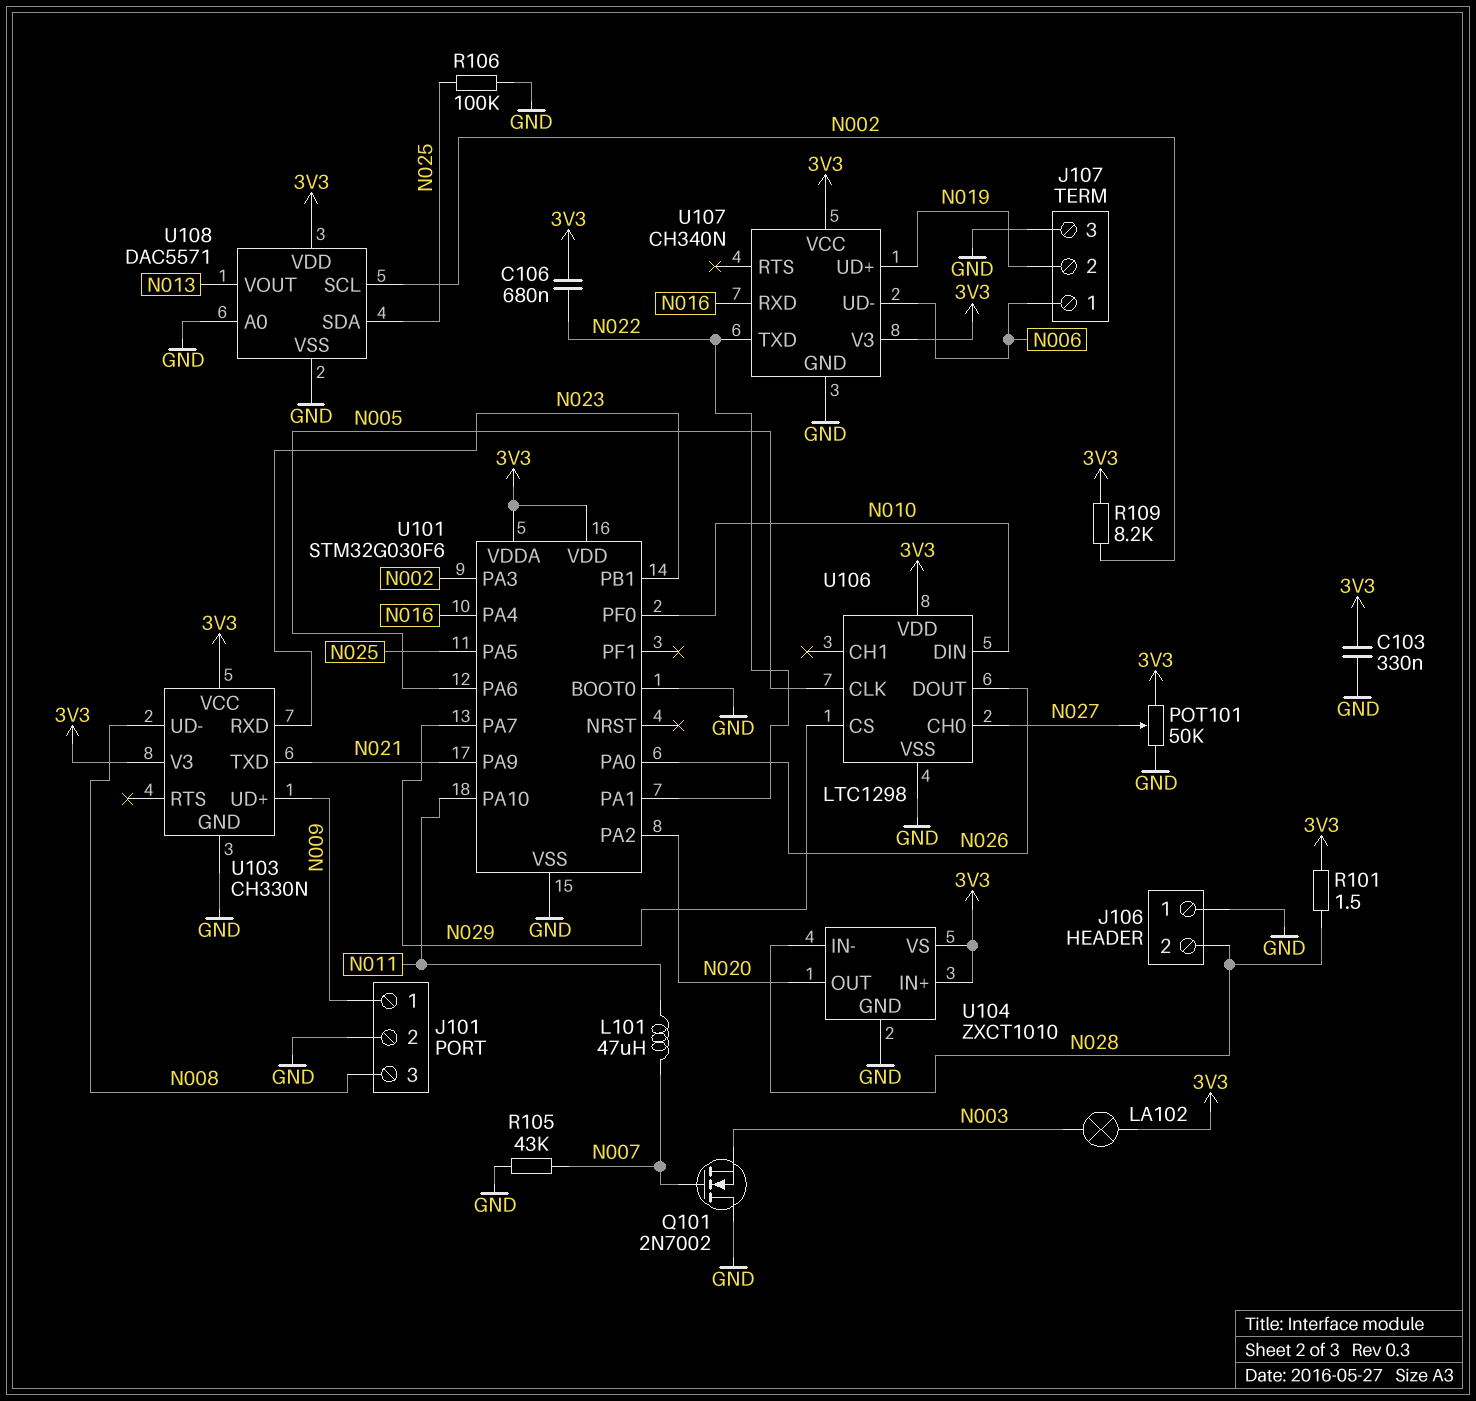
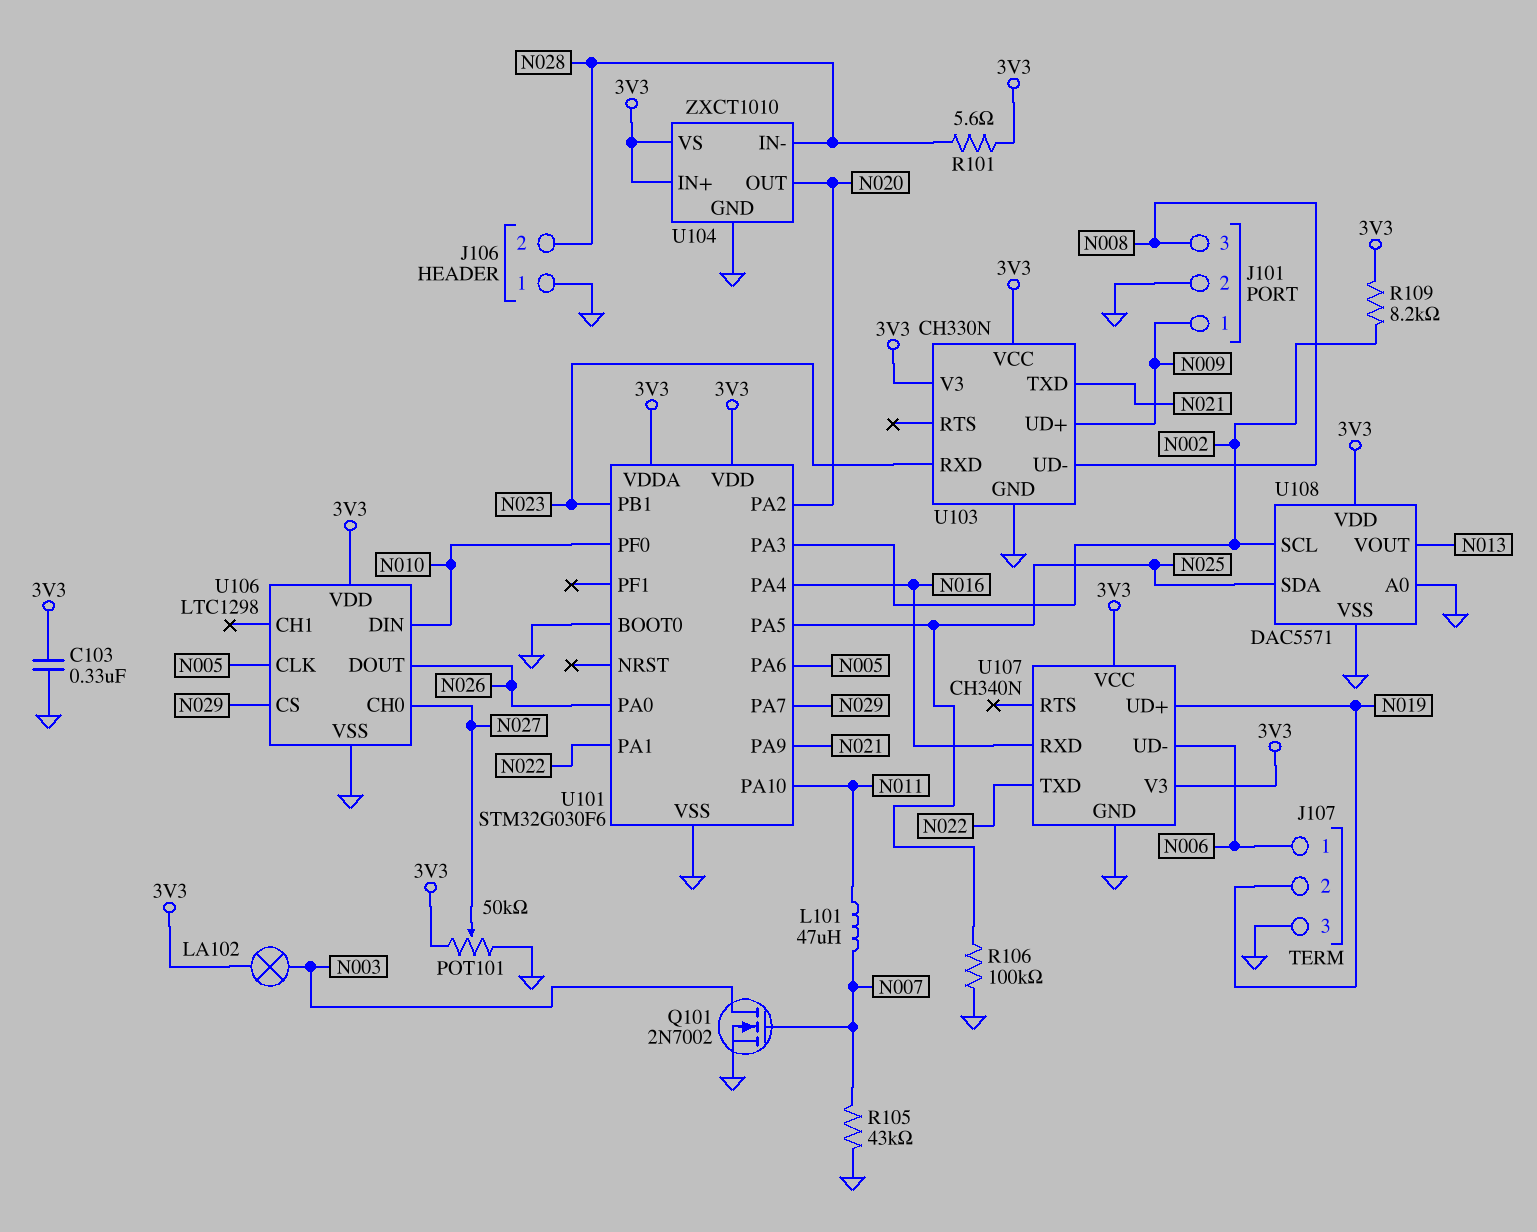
C106: 680nF (3V3, N022) -> none
Q101: NMOS 2N7002 (G N007, D GND, S N003) -> NMOS 2N7002 (G N007, D N003, S GND)
R101: 1.5 (3V3, N028) -> 5.6 (3V3, N028)

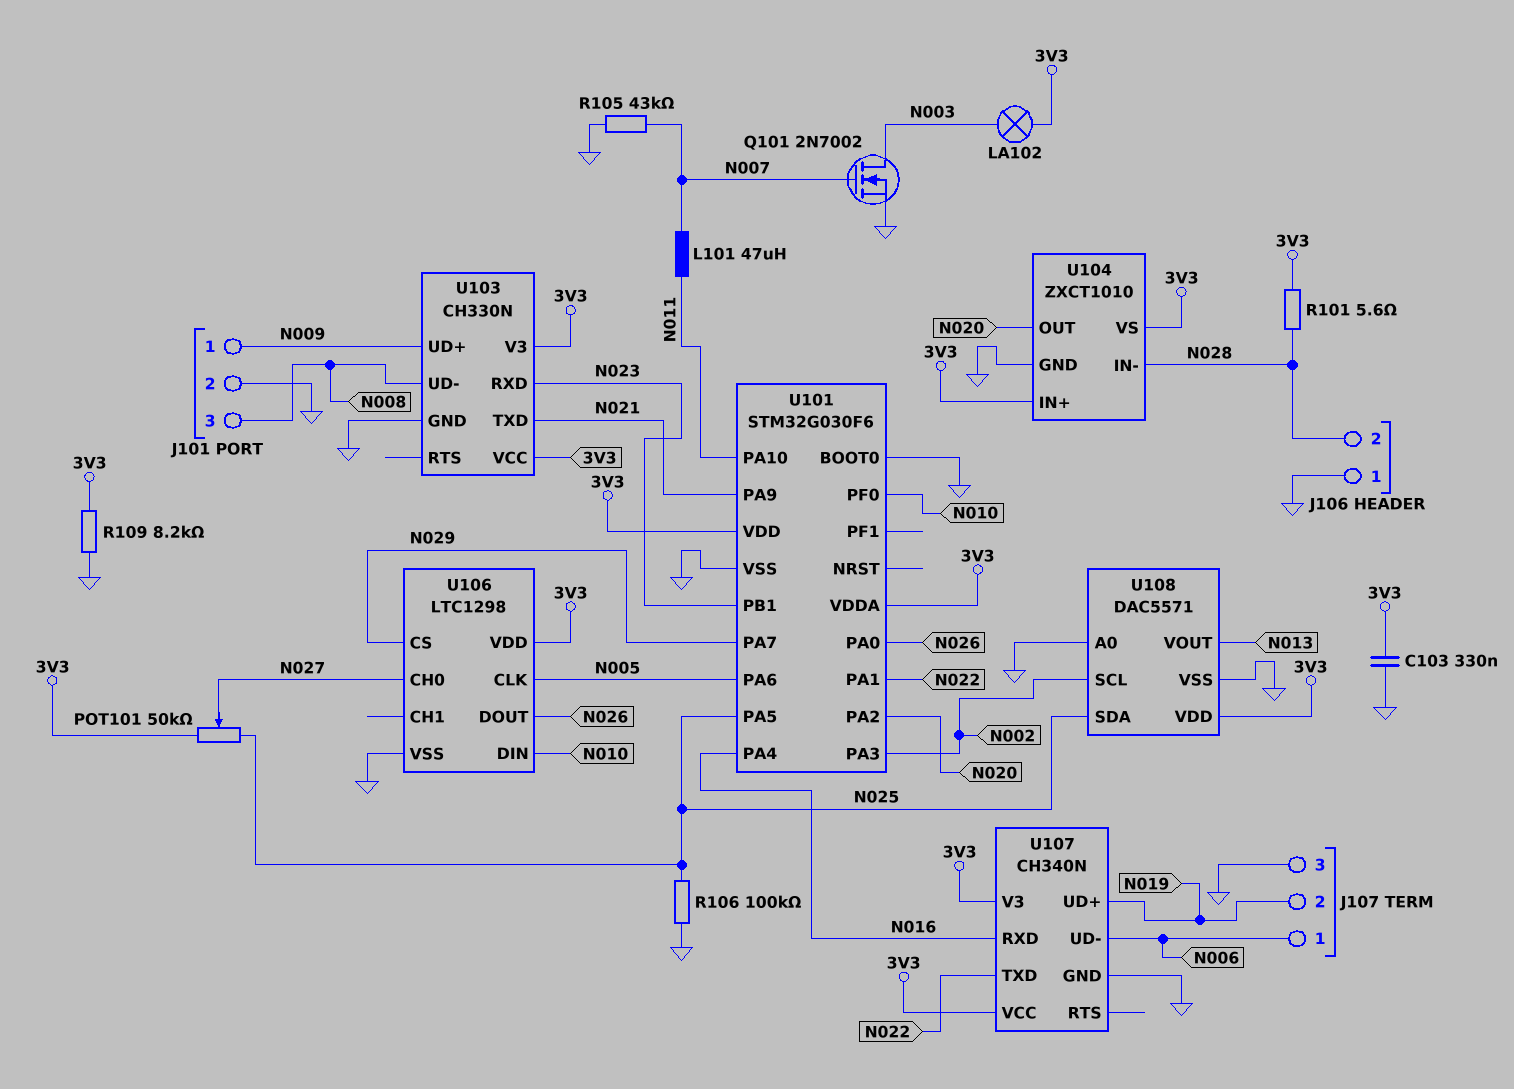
POT101: 50k (3V3, GND, wiper N027) -> 50k (3V3, N025, wiper N027)
R109: 8.2k (3V3, N002) -> 8.2k (3V3, GND)

